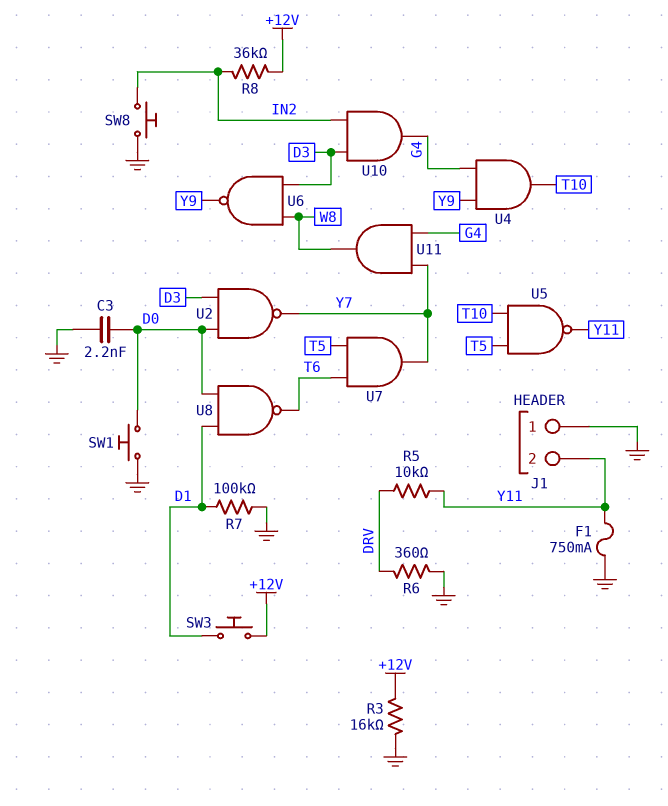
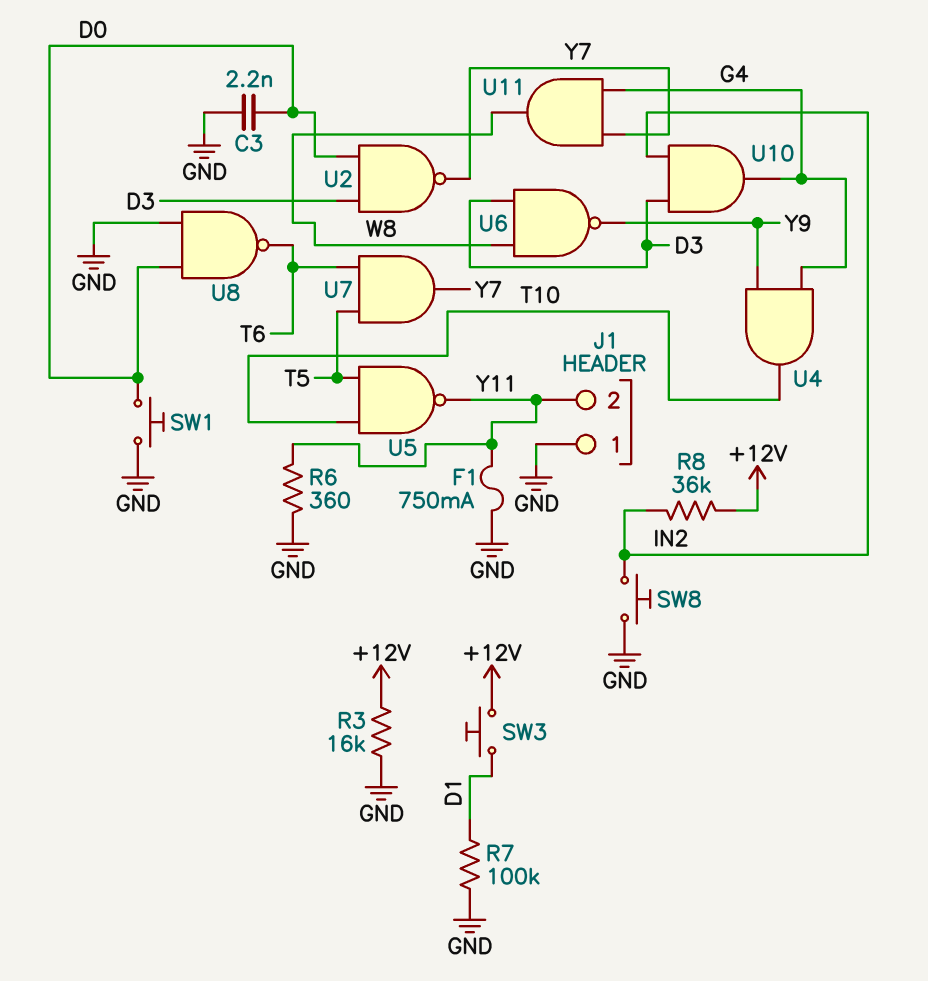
R5: 10k (DRV, Y11) -> none
R6: 360 (DRV, GND) -> 360 (GND, Y11)
U8: NAND (in D0, in D1, out T6) -> NAND (in D0, in GND, out T6)

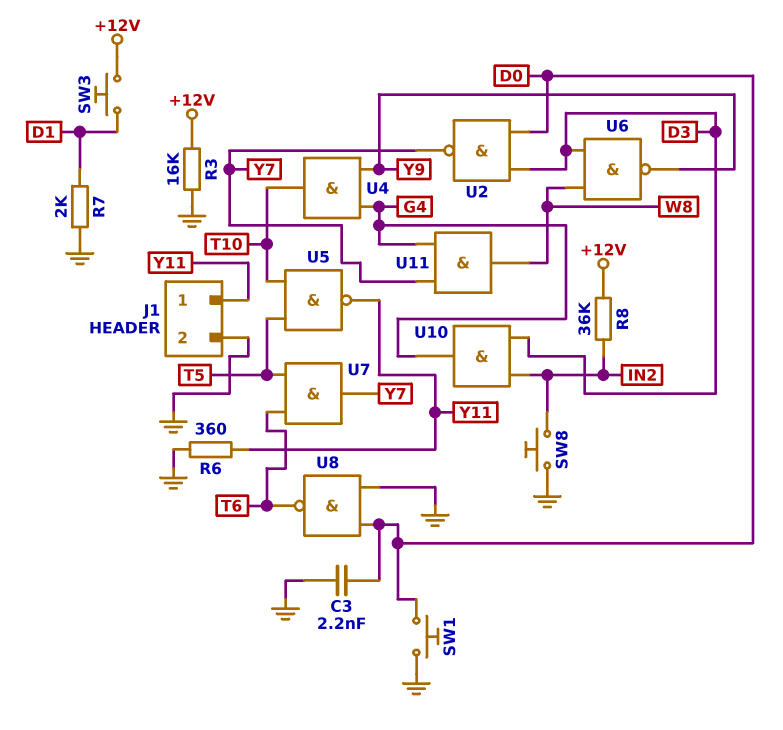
F1: 750mA (GND, Y11) -> none
J1 pin 1: GND -> Y11
J1 pin 2: Y11 -> GND
R7: 100k (D1, GND) -> 2k (D1, GND)

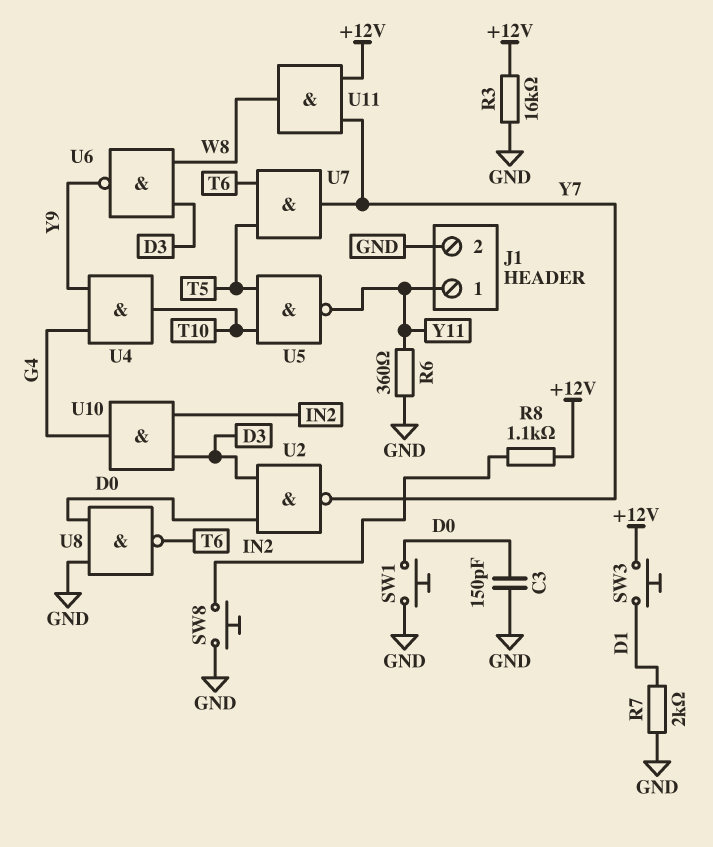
C3: 2.2nF (D0, GND) -> 150pF (D0, GND)
R8: 36k (+12V, IN2) -> 1.1k (+12V, IN2)
U11: AND (in G4, in Y7, out W8) -> AND (in +12V, in Y7, out W8)

